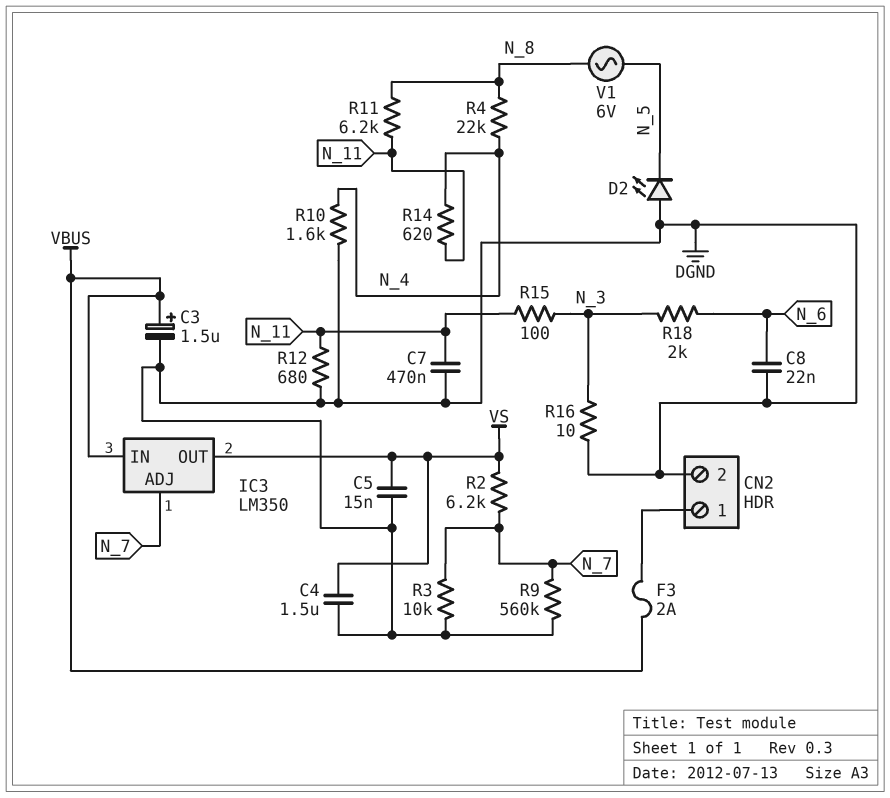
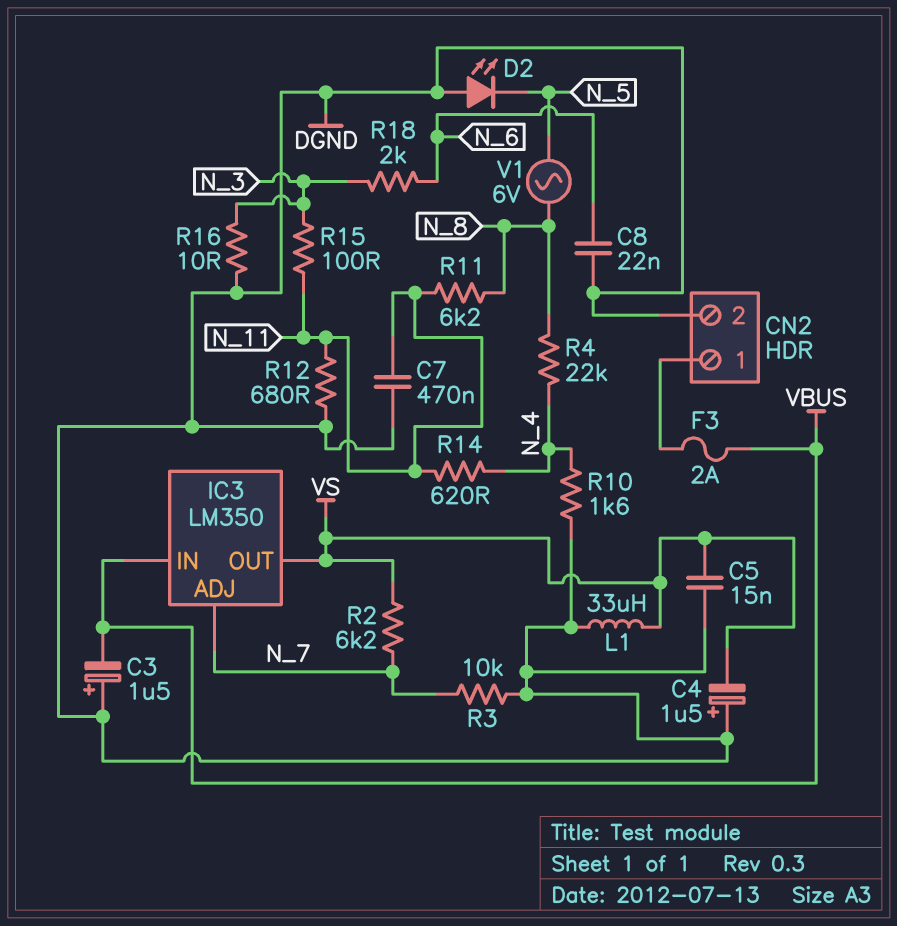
C3: 1.5uF (plus VBUS, minus DGND) -> 1.5uF (plus DGND, minus VBUS)
C4: 1.5uF (DGND, VS) -> 1.5uF (plus DGND, minus VS)
L1: none -> 33uH (DGND, VS)
R9: 560k (DGND, N_7) -> none

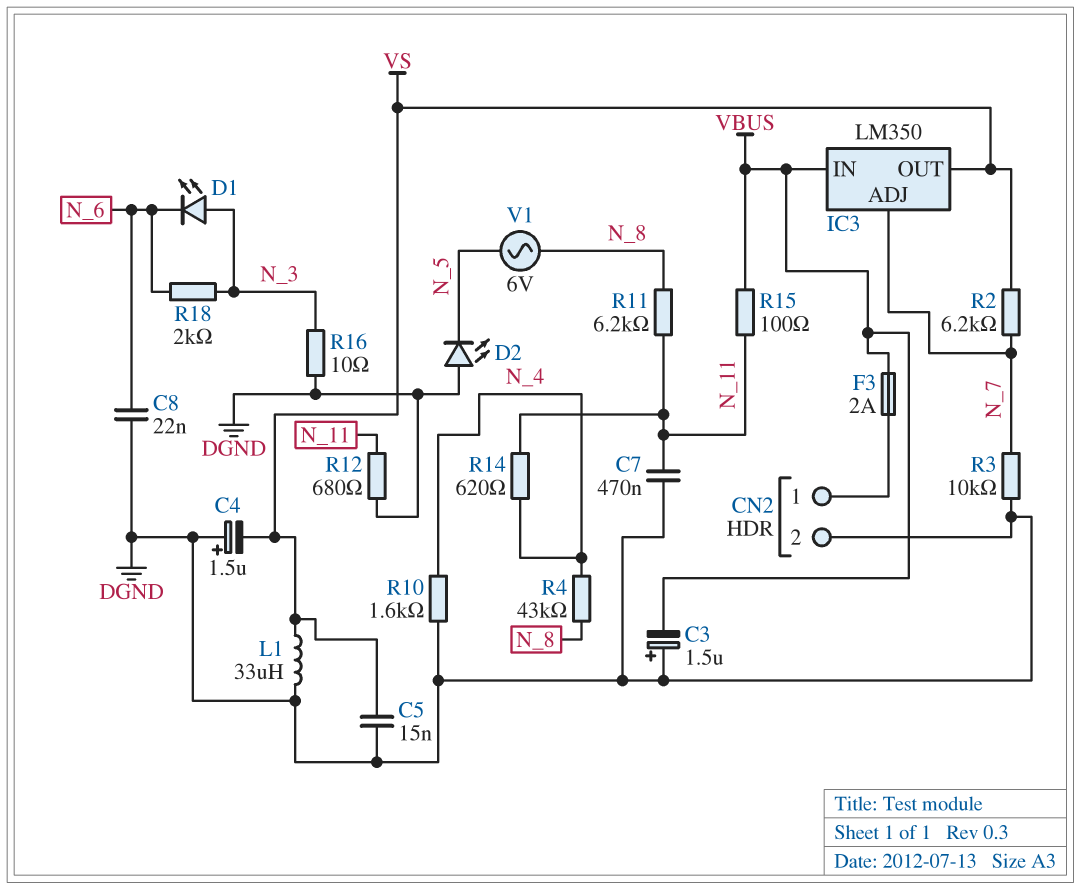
D1: none -> LED (A N_3, K N_6)
R4: 22k (N_4, N_8) -> 43k (N_4, N_8)
R15: 100 (N_3, N_11) -> 100 (N_11, VBUS)

